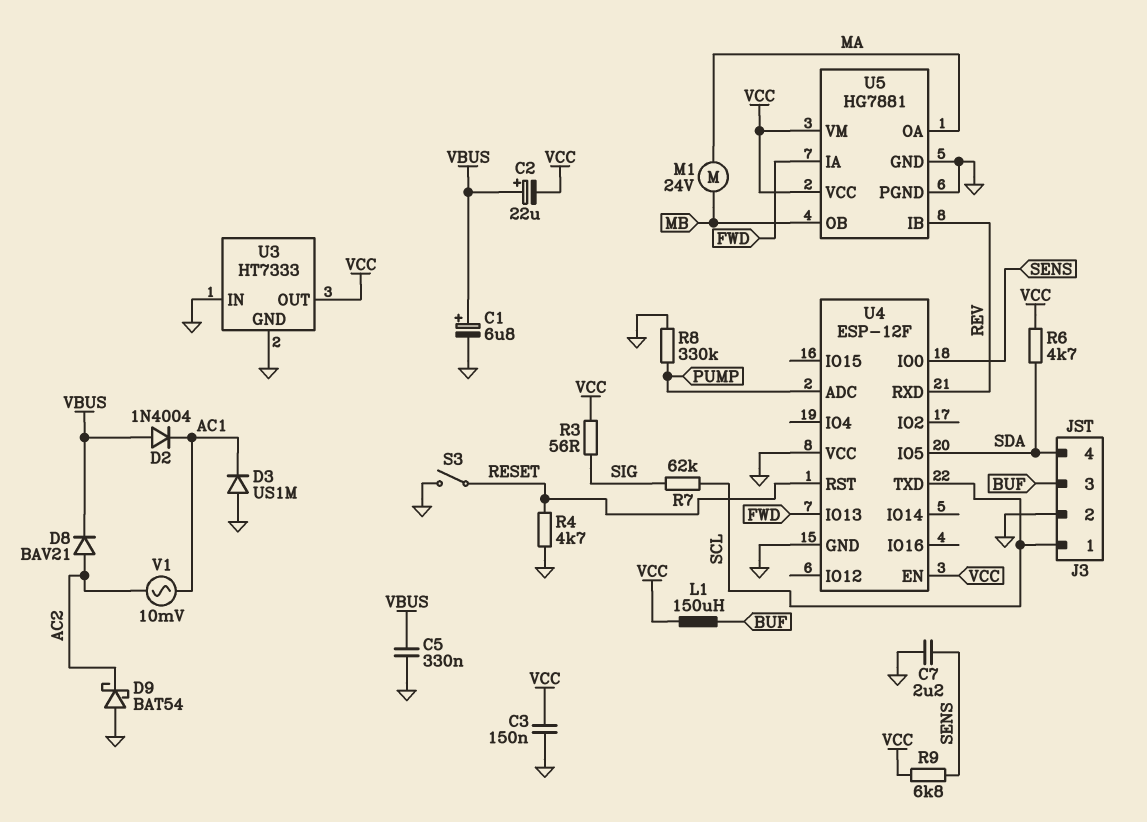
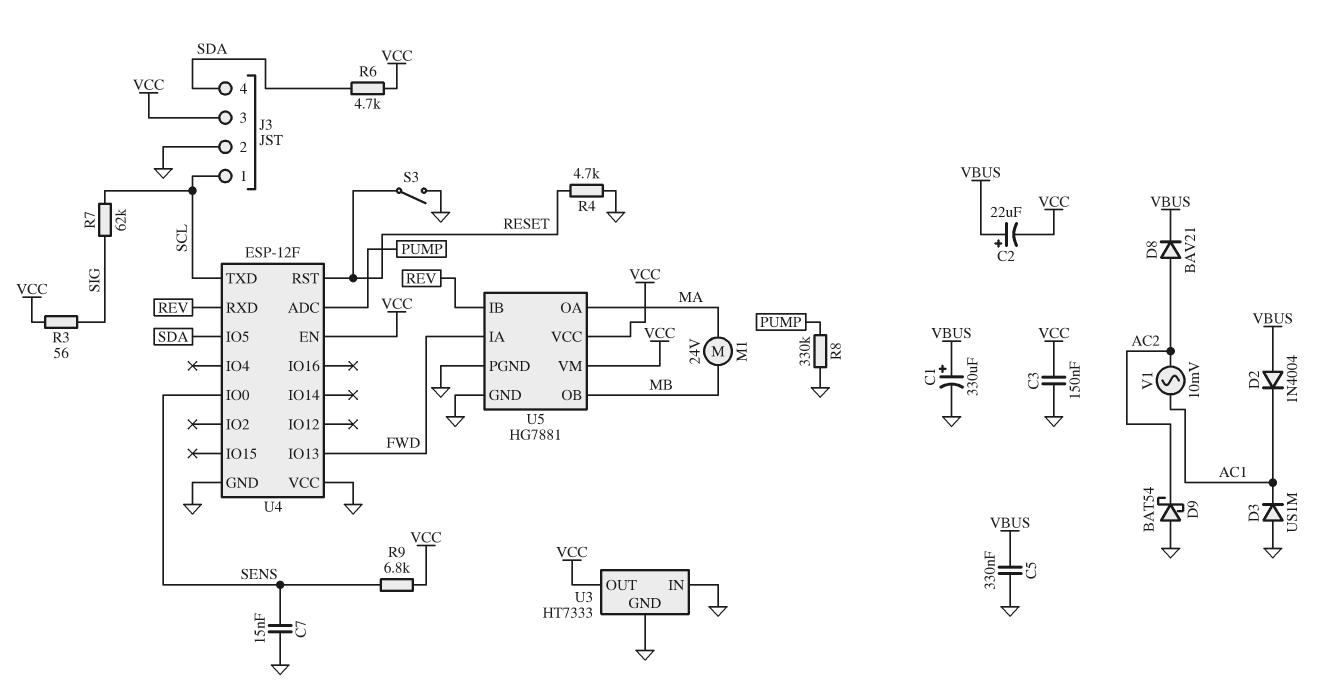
C1: 6.8uF (plus VBUS, minus GND) -> 330uF (plus VBUS, minus GND)
C7: 2.2uF (GND, SENS) -> 15nF (GND, SENS)
J3 pin 3: BUF -> VCC
L1: 150uH (BUF, VCC) -> none

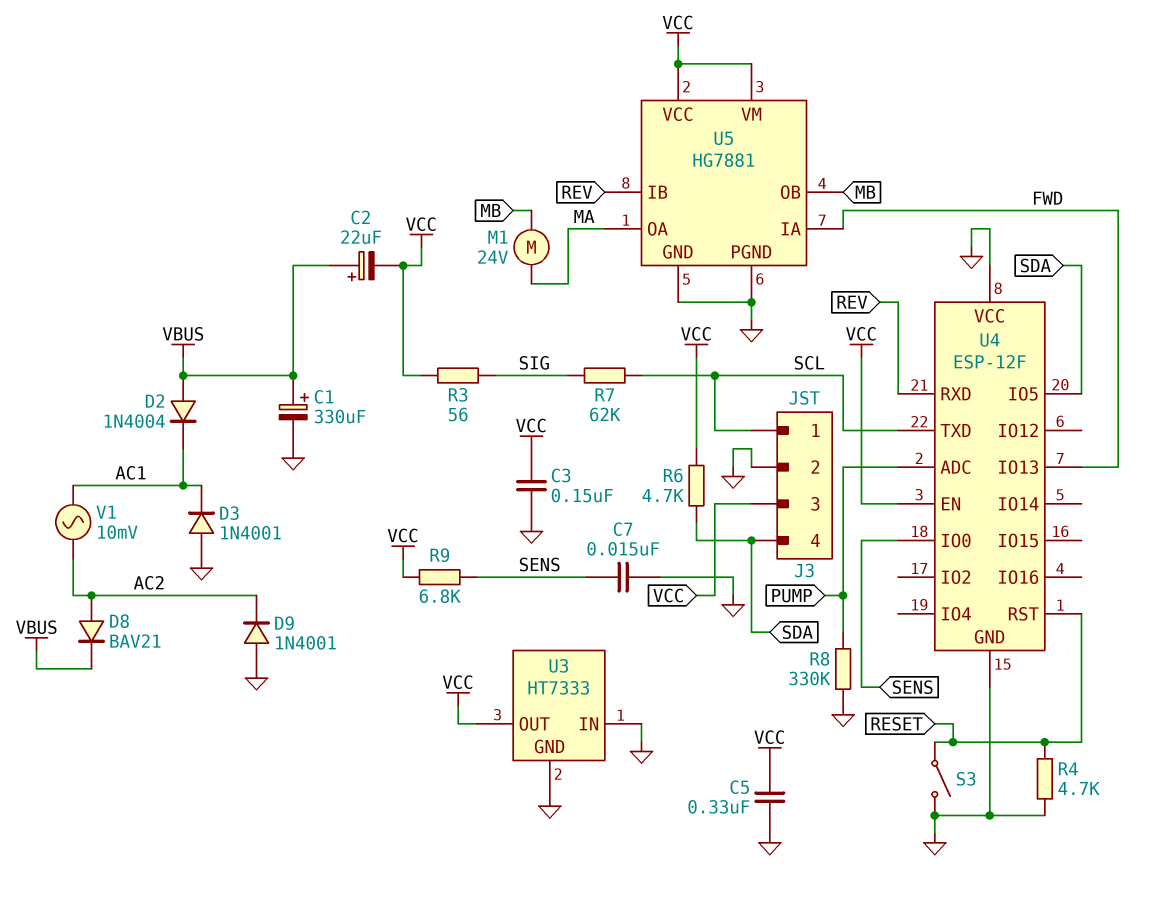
C5: 330nF (GND, VBUS) -> 330nF (GND, VCC)
D3: diode US1M (A GND, K AC1) -> diode 1N4001 (A GND, K AC1)
D9: schottky BAT54 (A GND, K AC2) -> diode 1N4001 (A GND, K AC2)

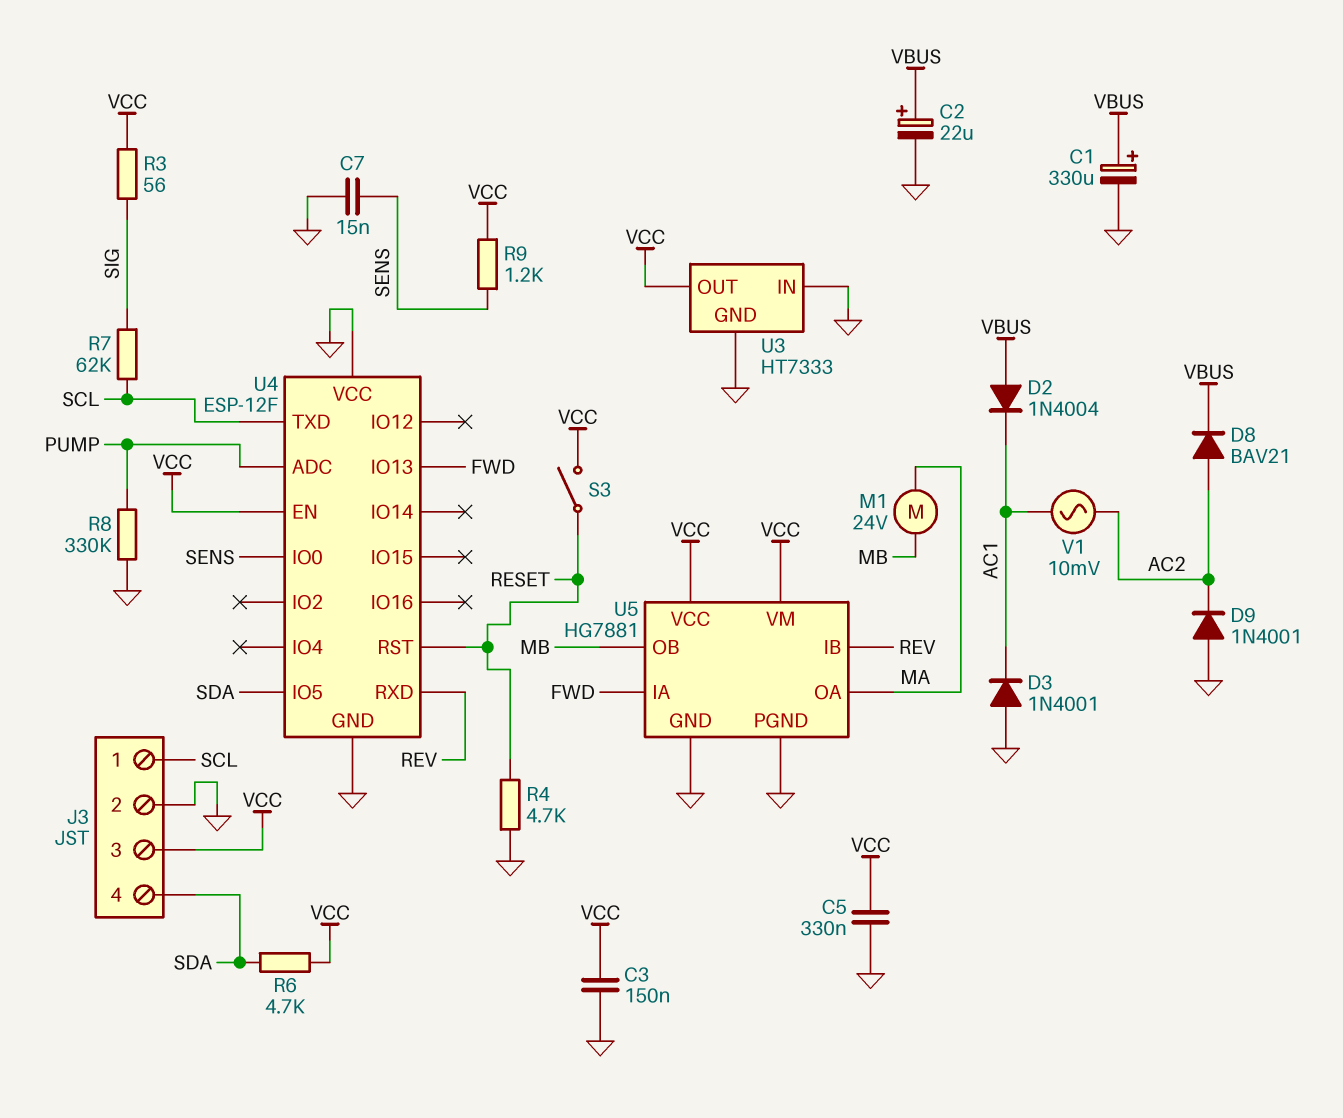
C2: 22uF (plus VBUS, minus VCC) -> 22uF (plus VBUS, minus GND)
R9: 6.8k (SENS, VCC) -> 1.2k (SENS, VCC)
S3: switch (GND, RESET) -> switch (RESET, VCC)

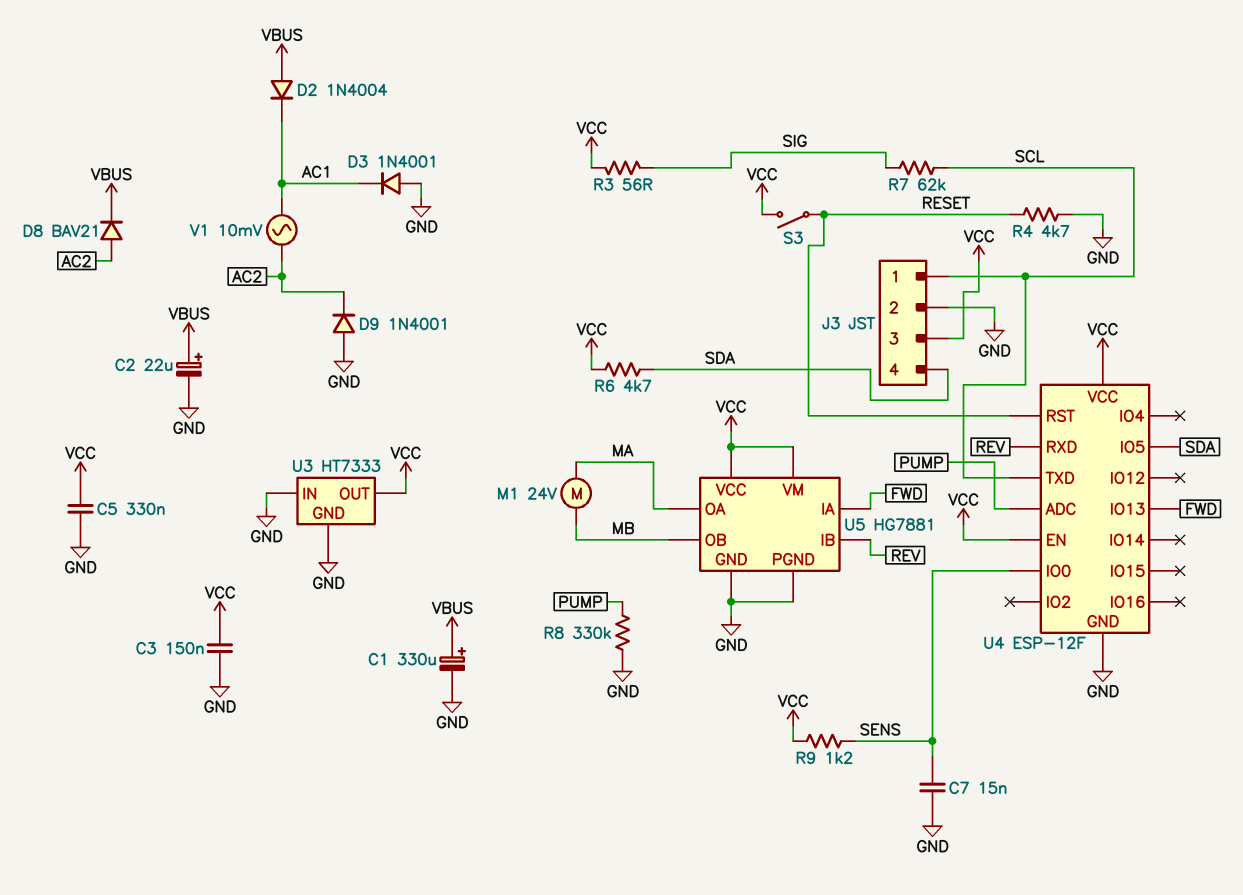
U4 pin VCC: GND -> VCC

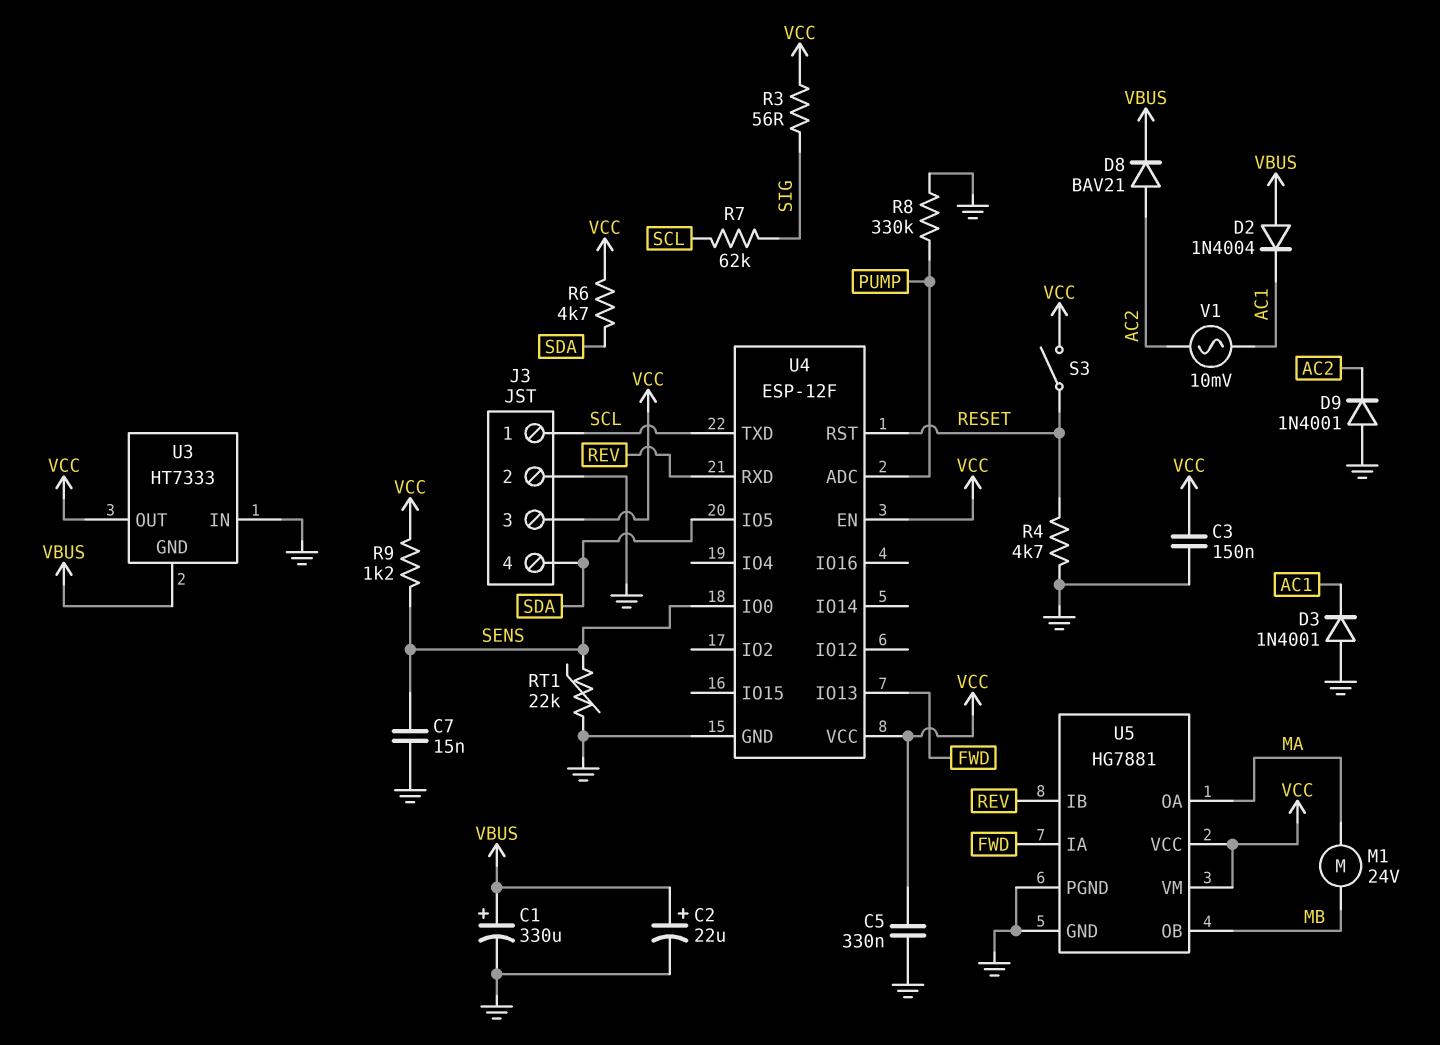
RT1: none -> 22k (GND, SENS)
U3 pin GND: GND -> VBUS

